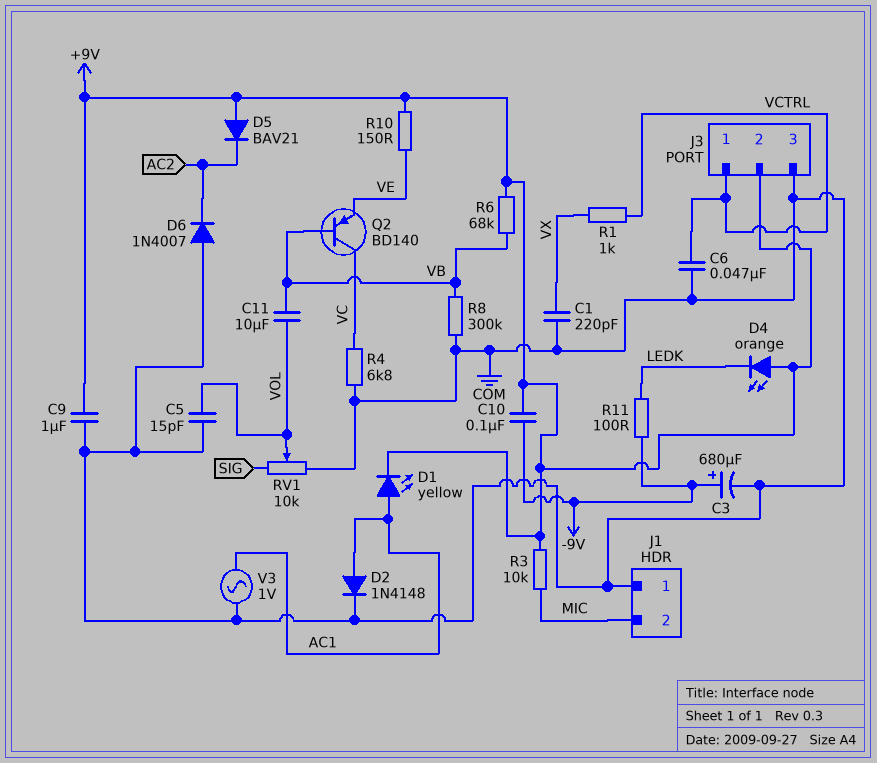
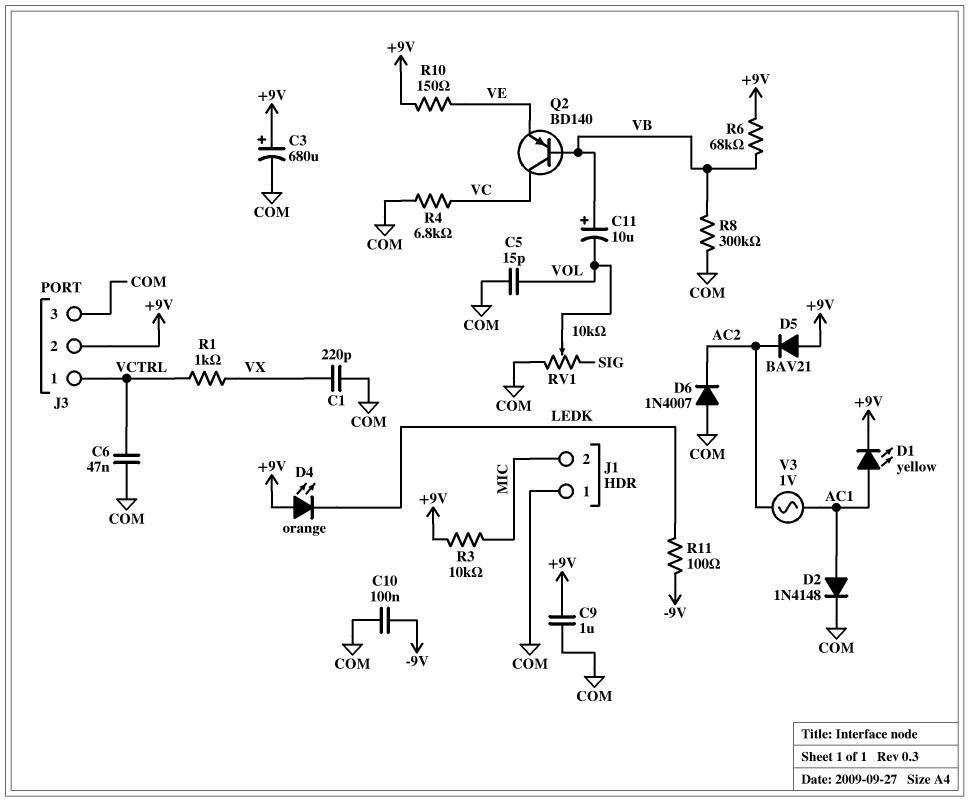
C3: 680uF (plus -9V, minus COM) -> 680uF (plus +9V, minus COM)
C10: 100nF (+9V, -9V) -> 100nF (-9V, COM)
C11: 10uF (VB, VOL) -> 10uF (plus VB, minus VOL)
V3: AC 1V (AC1, COM) -> AC 1V (AC1, AC2)

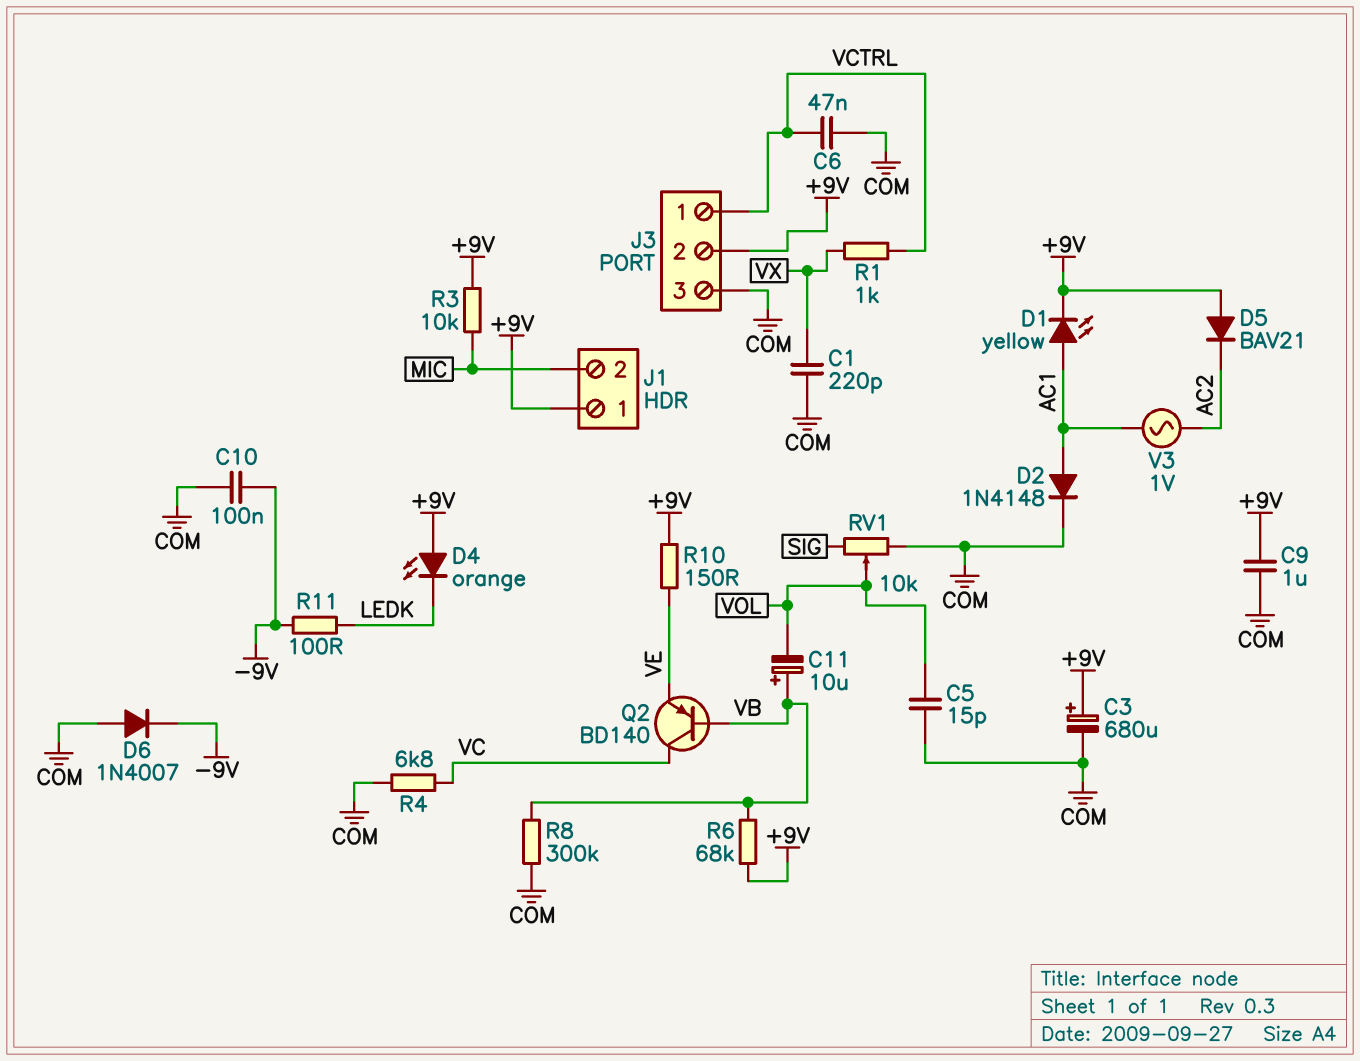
D6: diode 1N4007 (A COM, K AC2) -> diode 1N4007 (A COM, K -9V)
J1 pin 1: COM -> +9V

